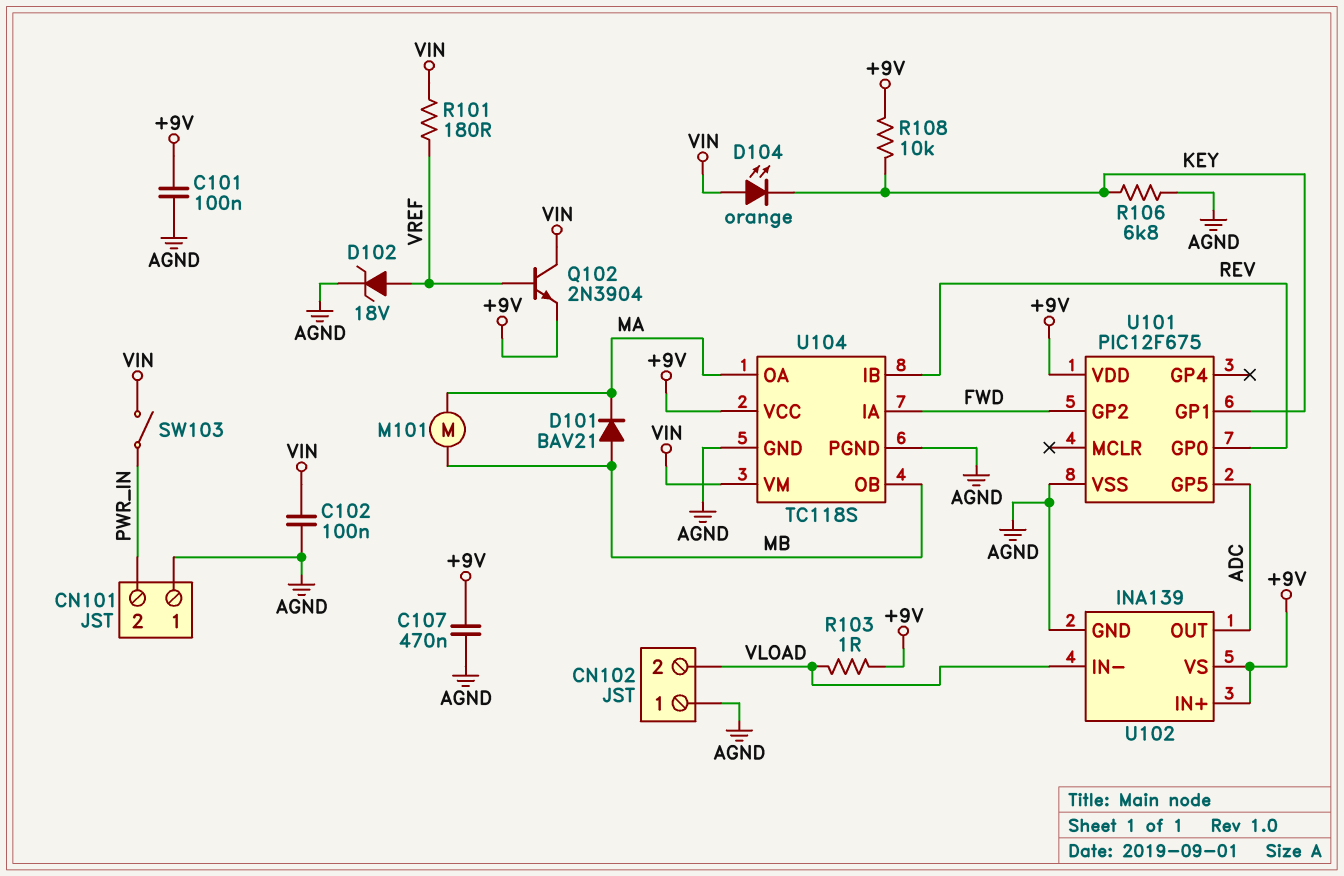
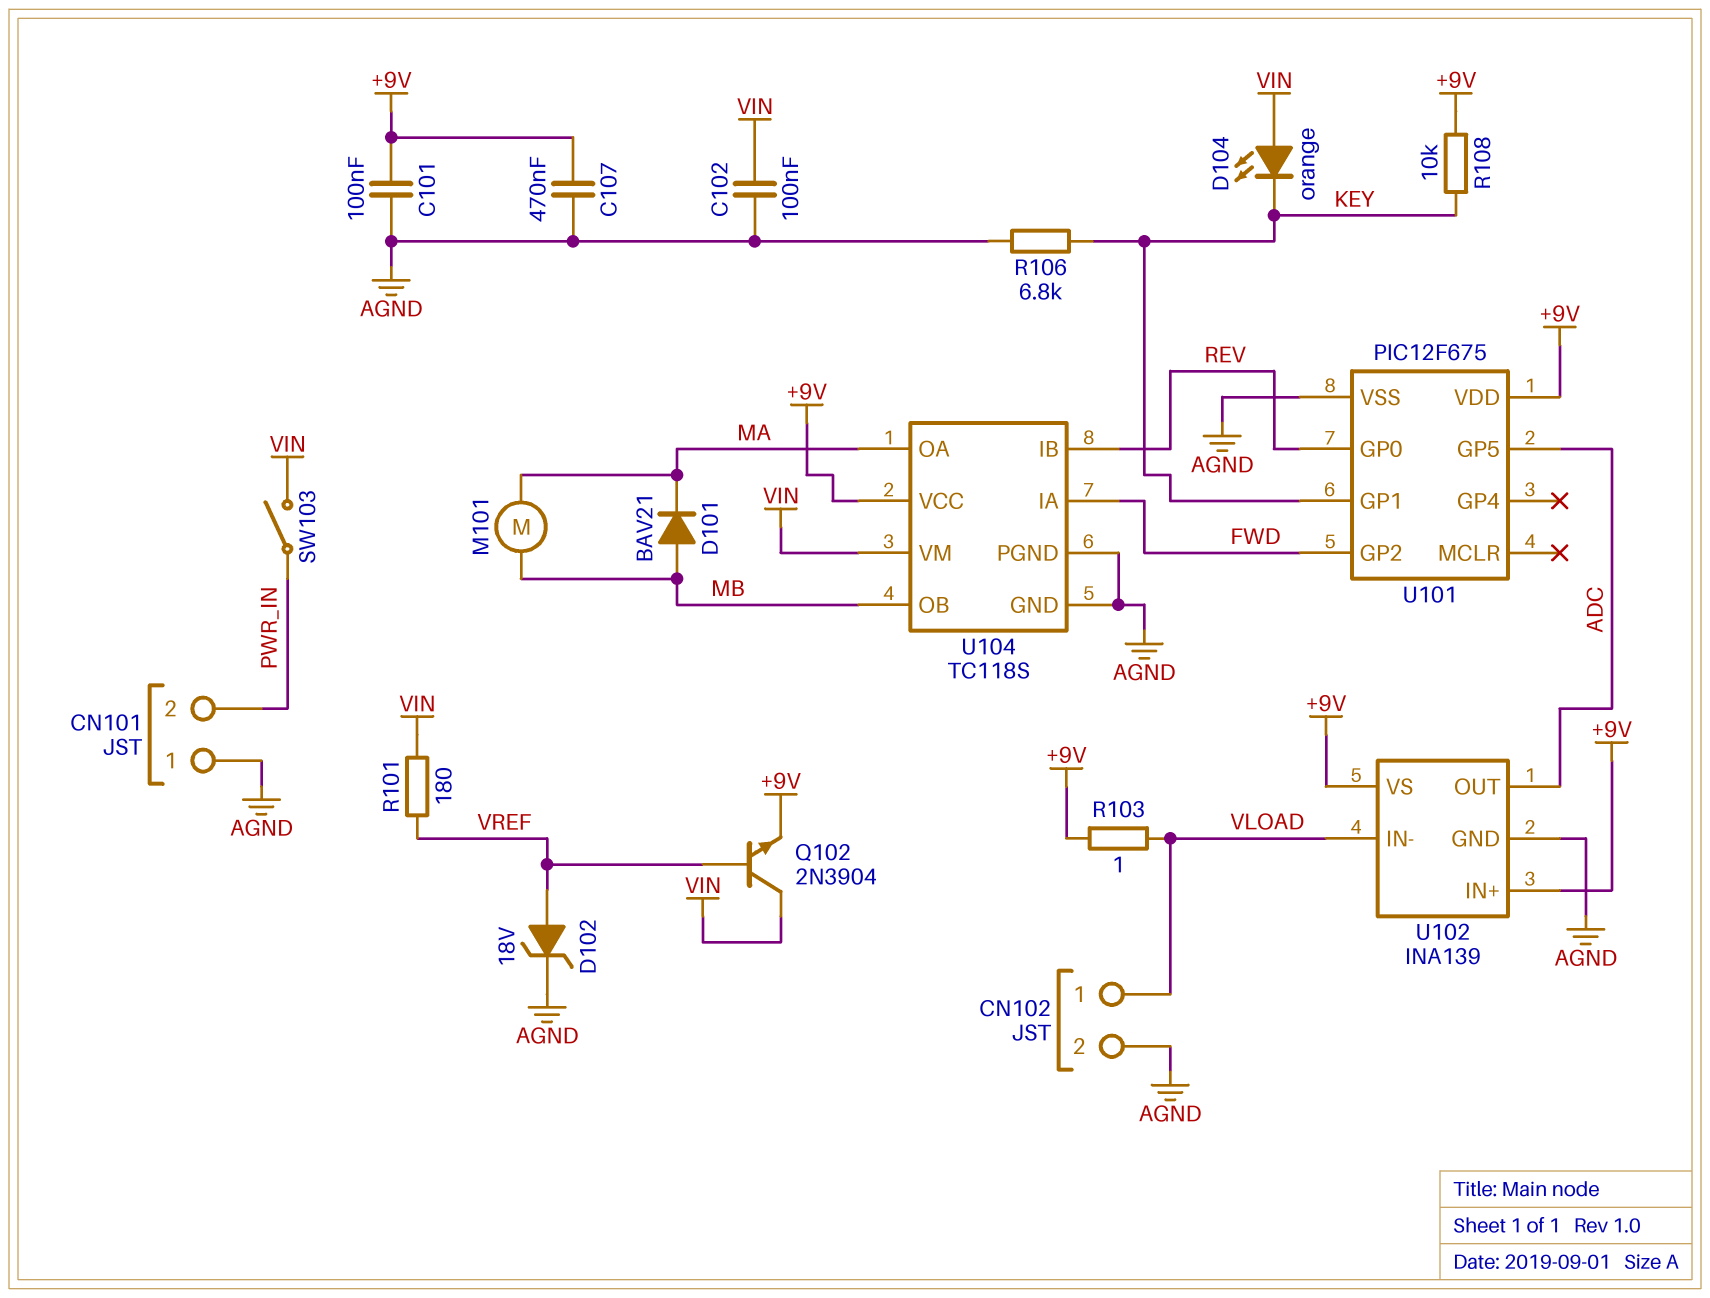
CN102 pin 1: AGND -> VLOAD
CN102 pin 2: VLOAD -> AGND

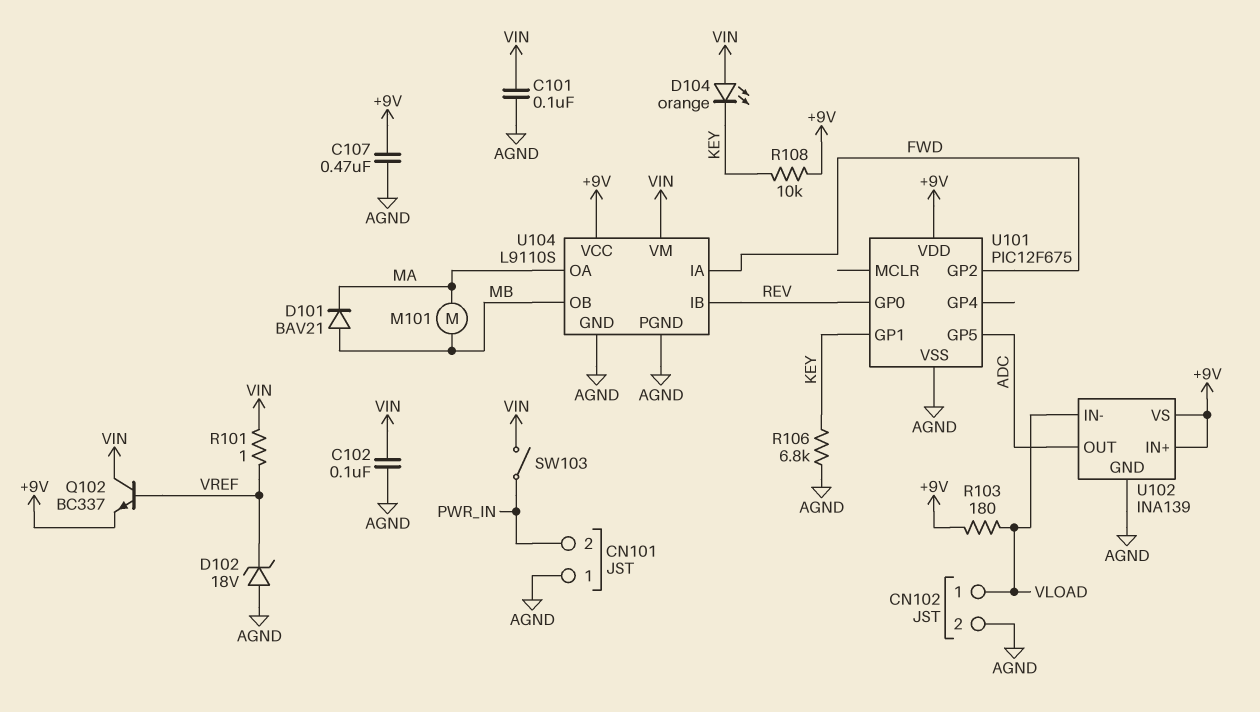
C101: 100nF (+9V, AGND) -> 100nF (AGND, VIN)
D102: zener 18V (A VREF, K AGND) -> zener 18V (A AGND, K VREF)
Q102: NPN 2N3904 (B VREF, C VIN, E +9V) -> NPN BC337 (B VREF, C VIN, E +9V)
R101: 180 (VIN, VREF) -> 1 (VIN, VREF)
R103: 1 (+9V, VLOAD) -> 180 (+9V, VLOAD)
U104: TC118S -> L9110S

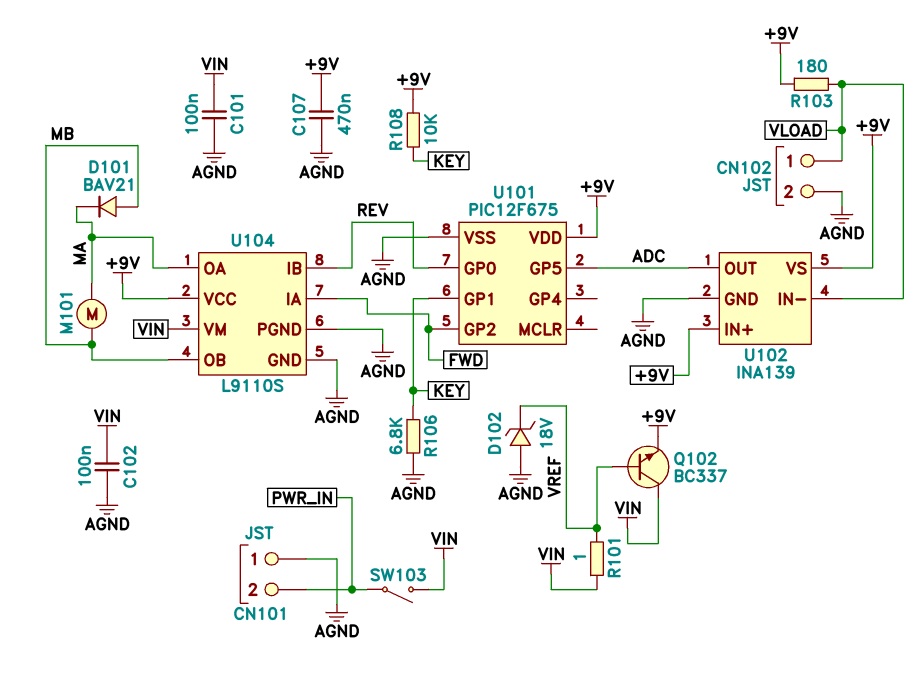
D104: LED orange (A VIN, K KEY) -> none

